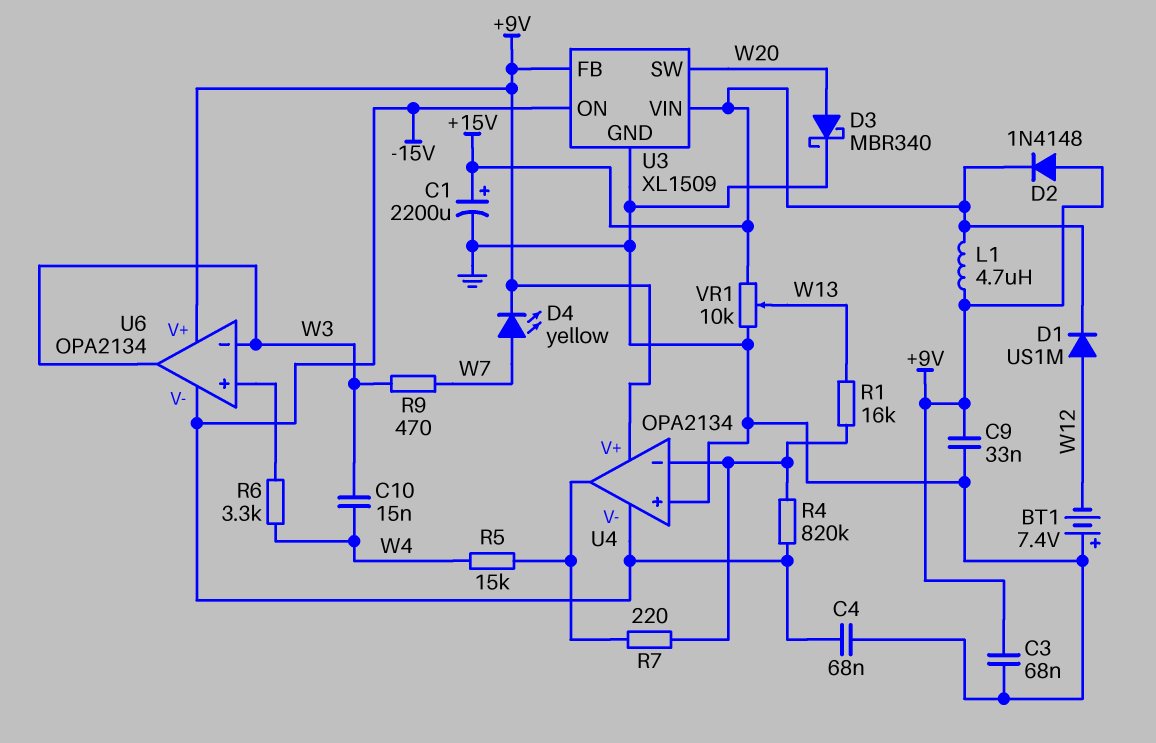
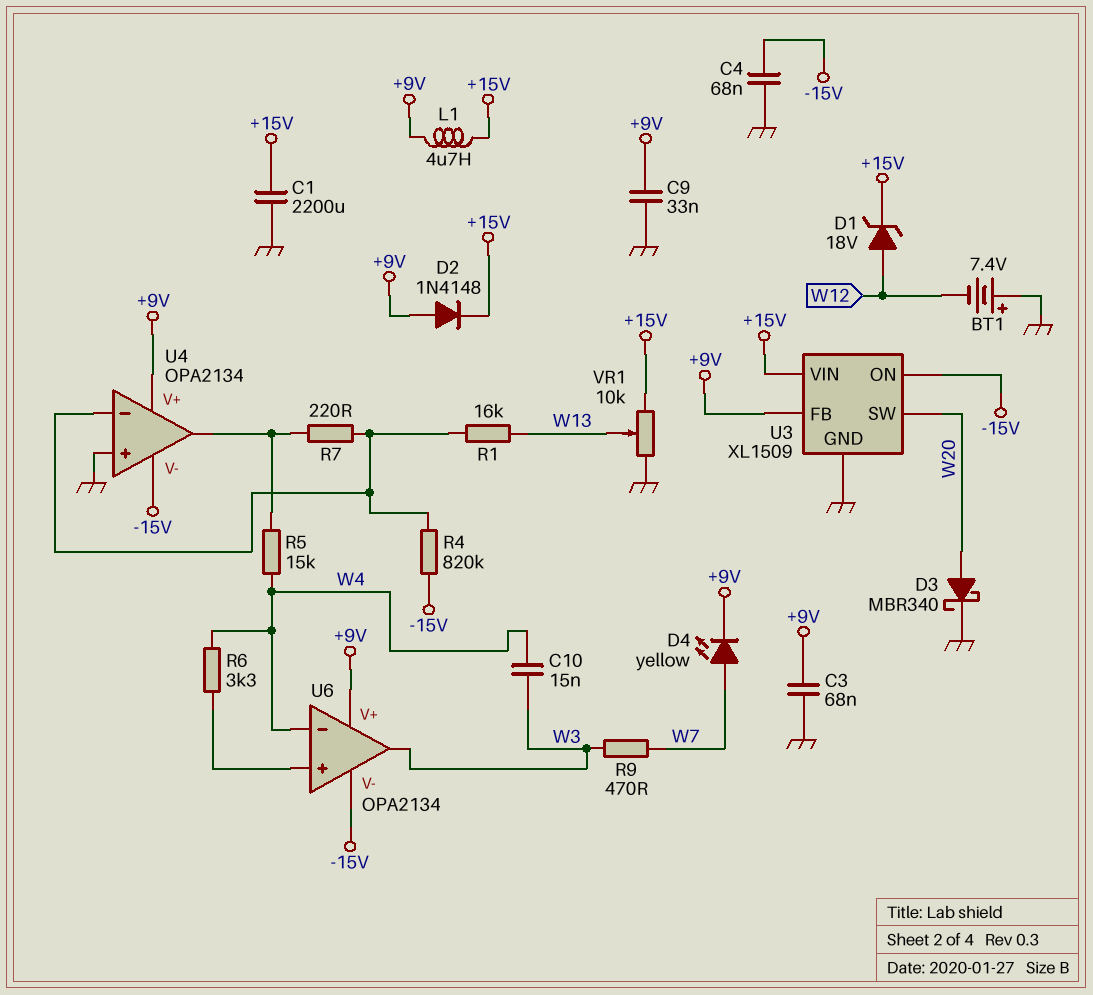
C1: 2200uF (plus +15V, minus GND) -> 2200uF (+15V, GND)
D1: diode US1M (A W12, K +15V) -> zener 18V (A W12, K +15V)
U6 pin in-: W3 -> W4

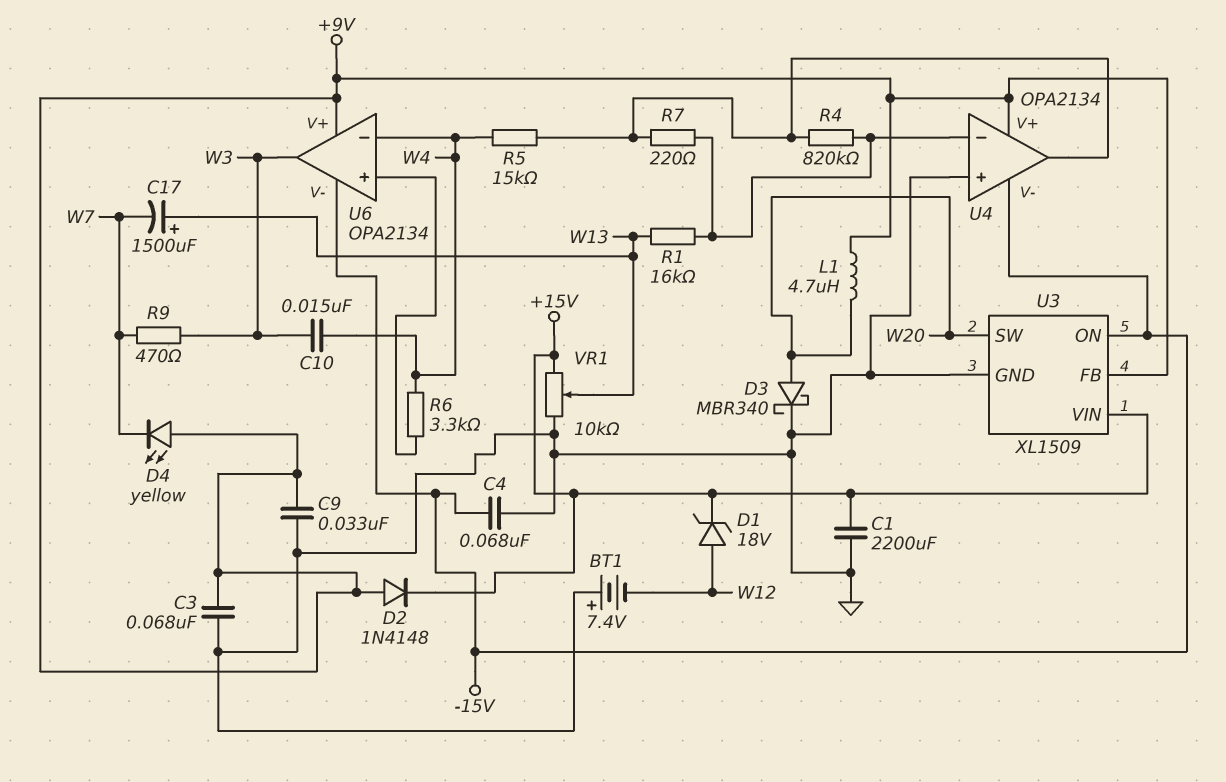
C17: none -> 1500uF (plus W13, minus W7)
D4: LED yellow (A W7, K +9V) -> LED yellow (A +9V, K W7)
L1: 4.7uH (+9V, +15V) -> 4.7uH (+9V, W20)
R4: 820k (-15V, U4/in-) -> 820k (U4/in-, U4/out)

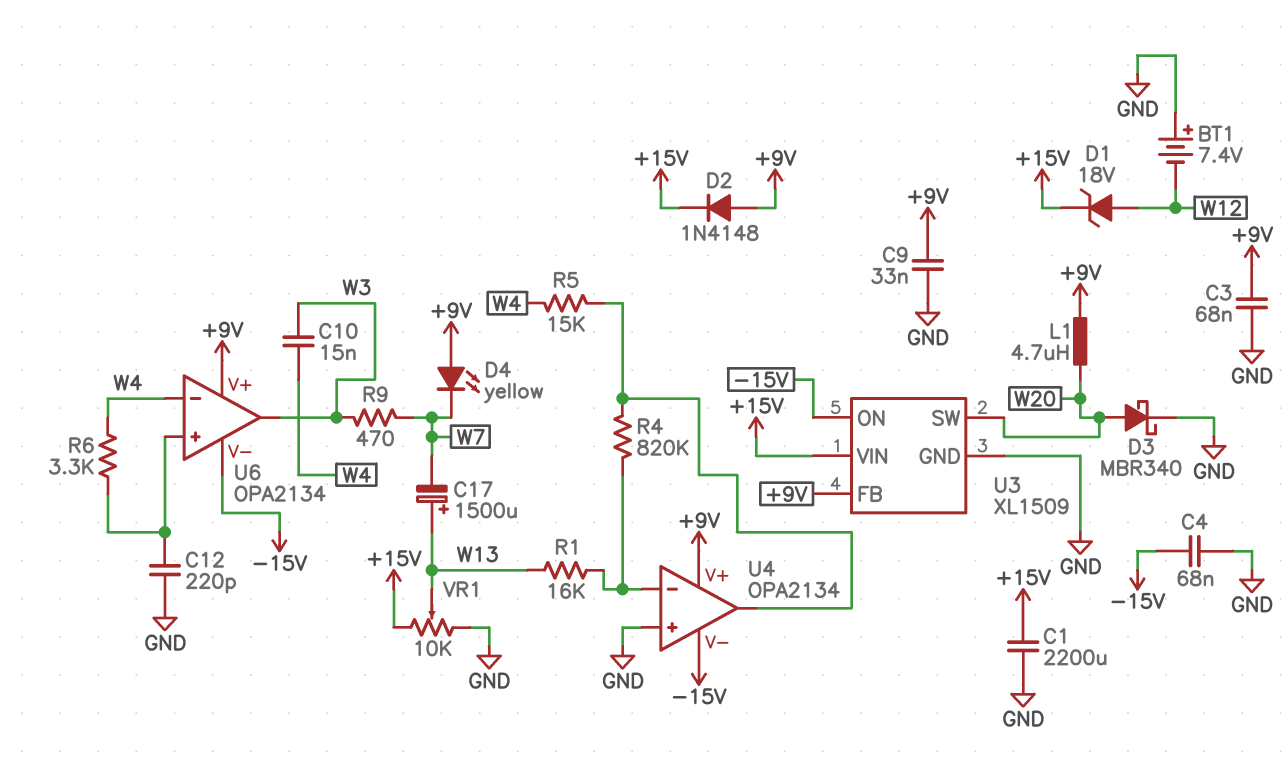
C12: none -> 220pF (GND, U6/in+)
R7: 220 (U4/in-, U4/out) -> none

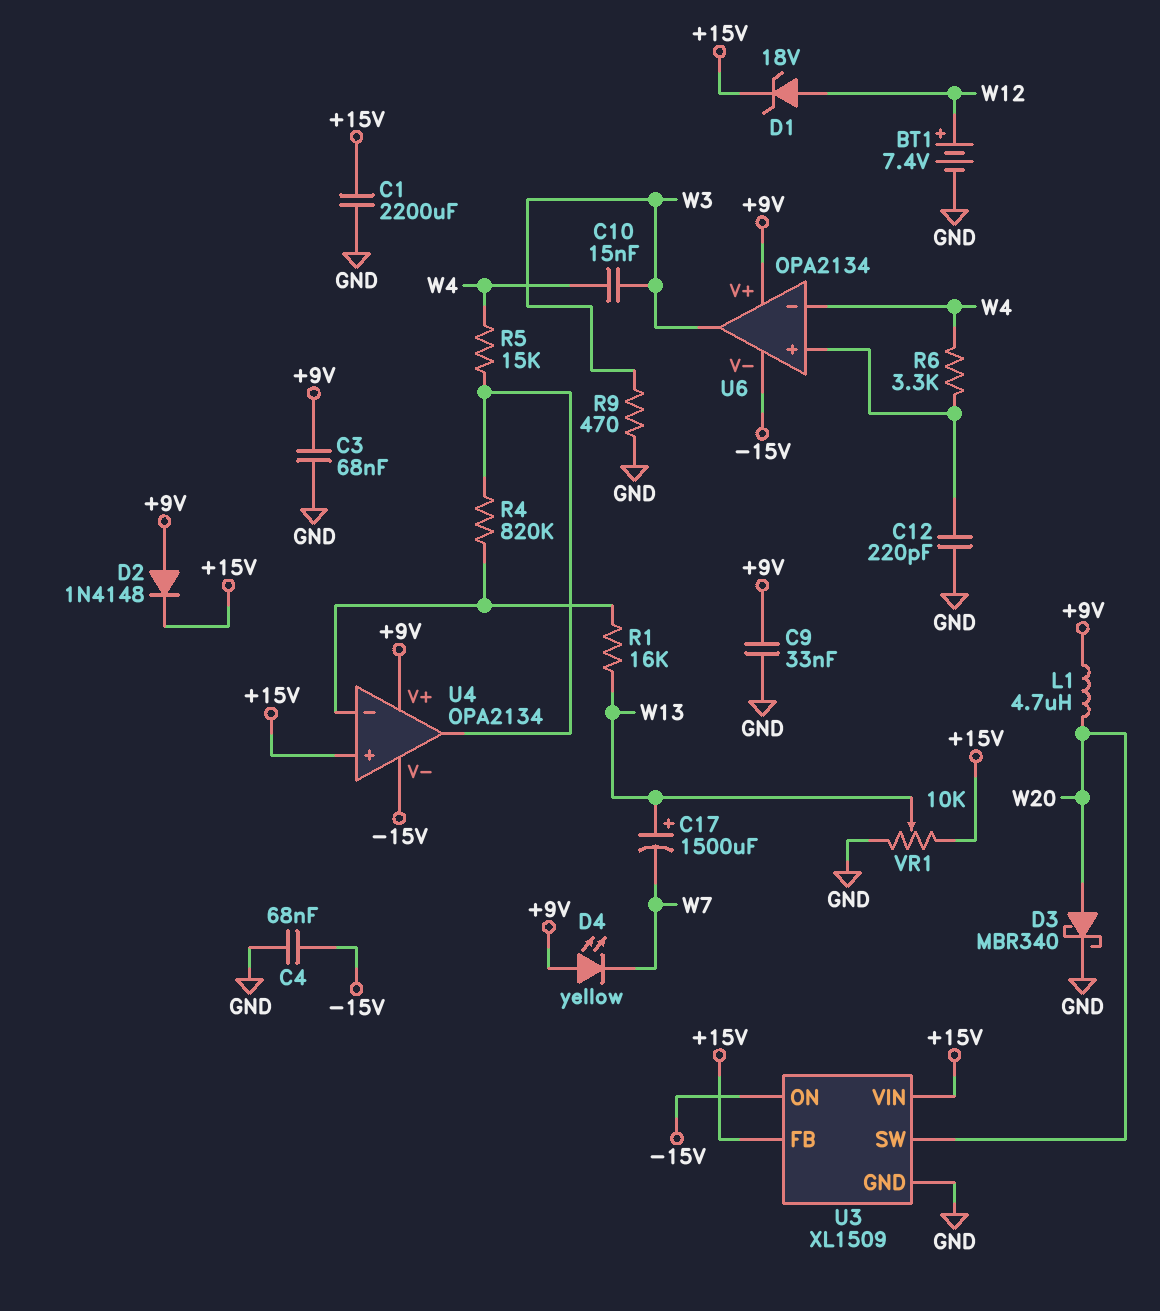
BT1: 7.4V (plus GND, minus W12) -> 7.4V (plus W12, minus GND)
R9: 470 (W3, W7) -> 470 (GND, W3)
U3 pin FB: +9V -> +15V
U4 pin in+: GND -> +15V

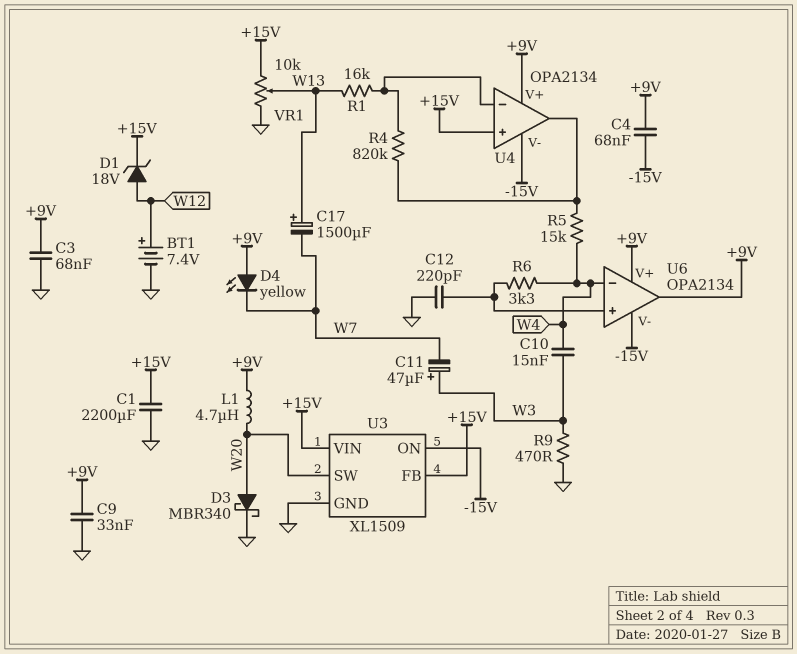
C4: 68nF (-15V, GND) -> 68nF (+9V, -15V)
C11: none -> 47uF (plus W3, minus W7)
D2: diode 1N4148 (A +9V, K +15V) -> none
U6 pin out: W3 -> +9V

